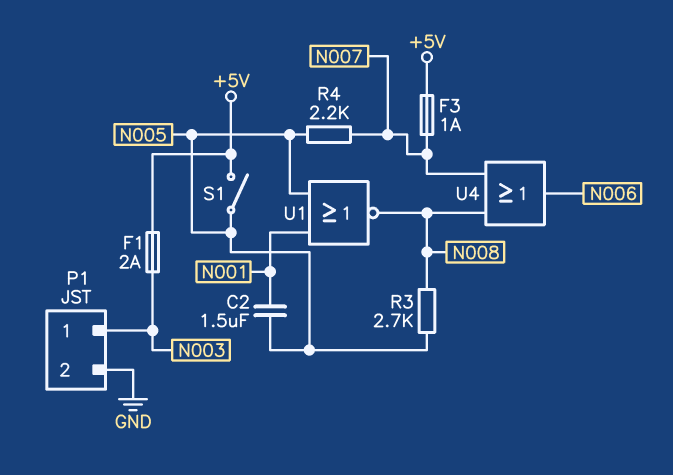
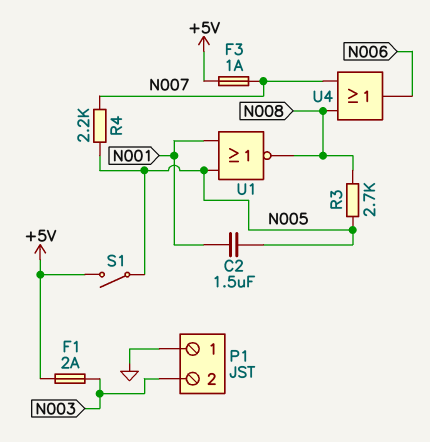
P1 pin 1: N003 -> GND
P1 pin 2: GND -> N003

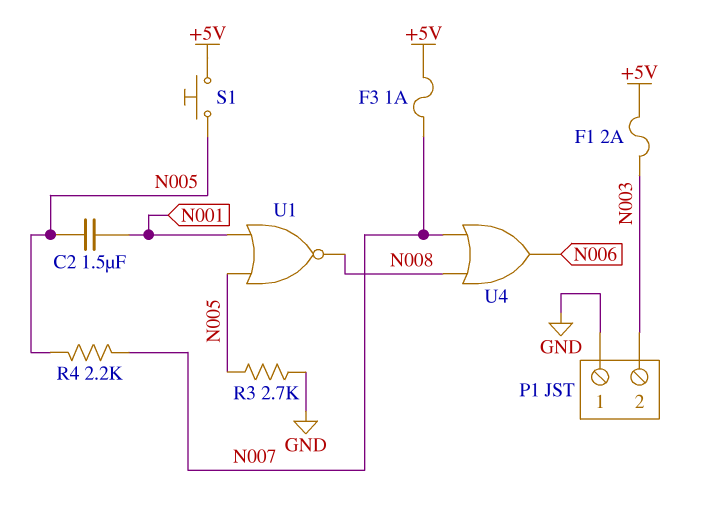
R3: 2.7k (N005, N008) -> 2.7k (GND, N005)
S1: switch (+5V, N005) -> button (+5V, N005)

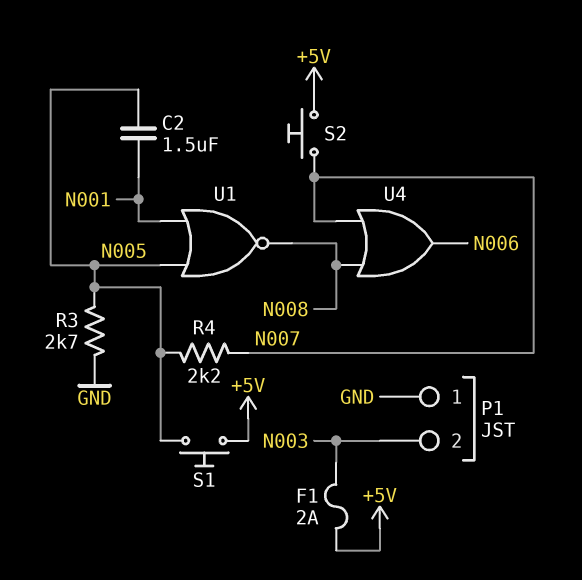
F3: 1A (+5V, N007) -> none
S2: none -> button (+5V, N007)

